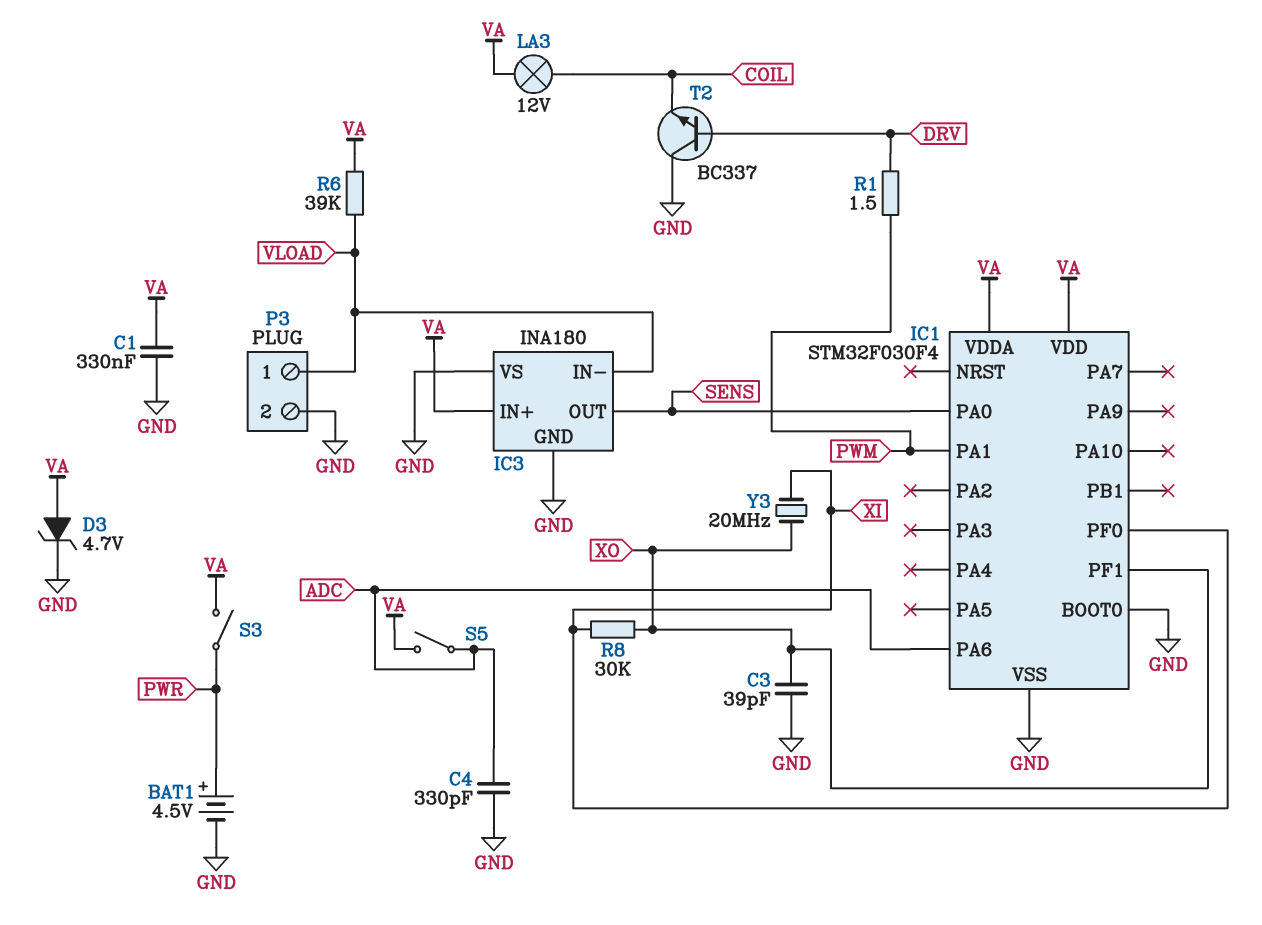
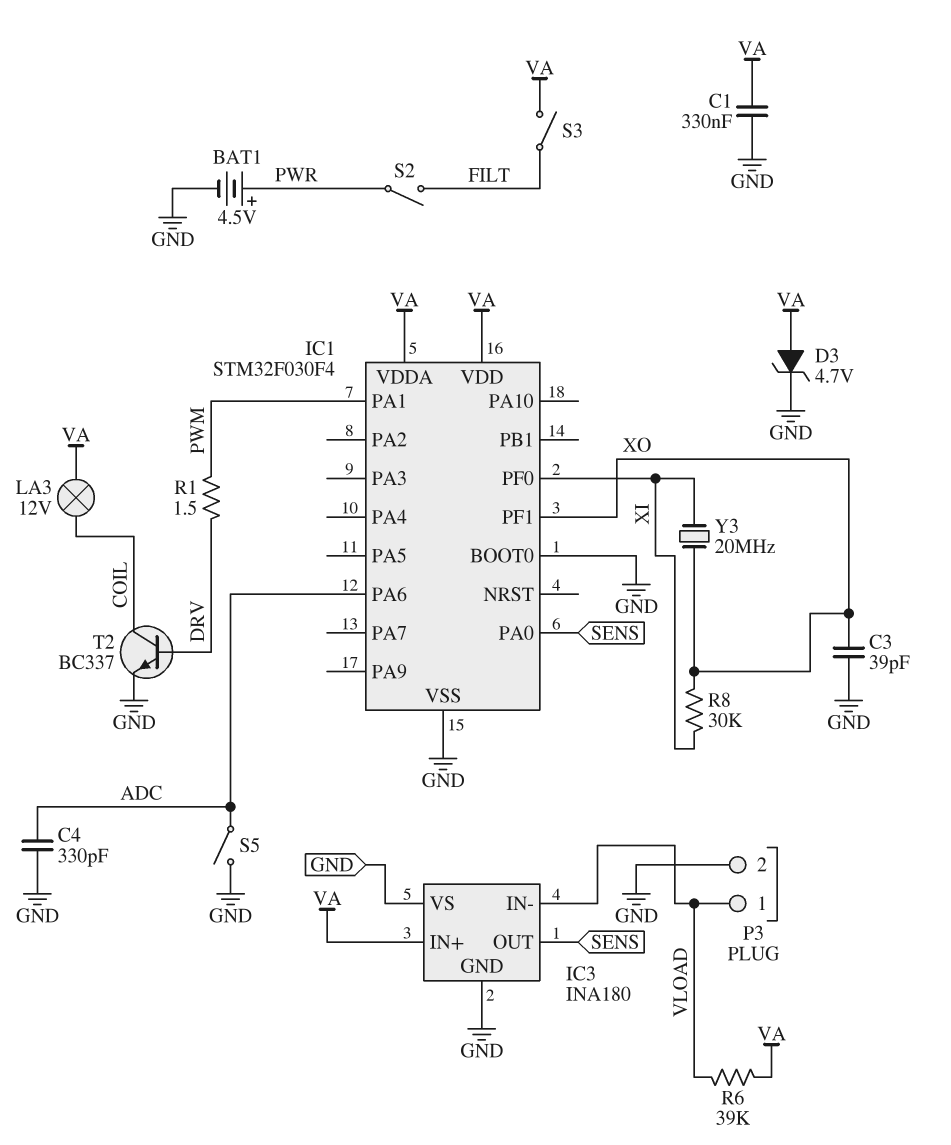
S2: none -> switch (FILT, PWR)
S3: switch (PWR, VA) -> switch (FILT, VA)
S5: switch (ADC, VA) -> switch (ADC, GND)
T2: NPN BC337 (B DRV, C GND, E COIL) -> NPN BC337 (B DRV, C COIL, E GND)

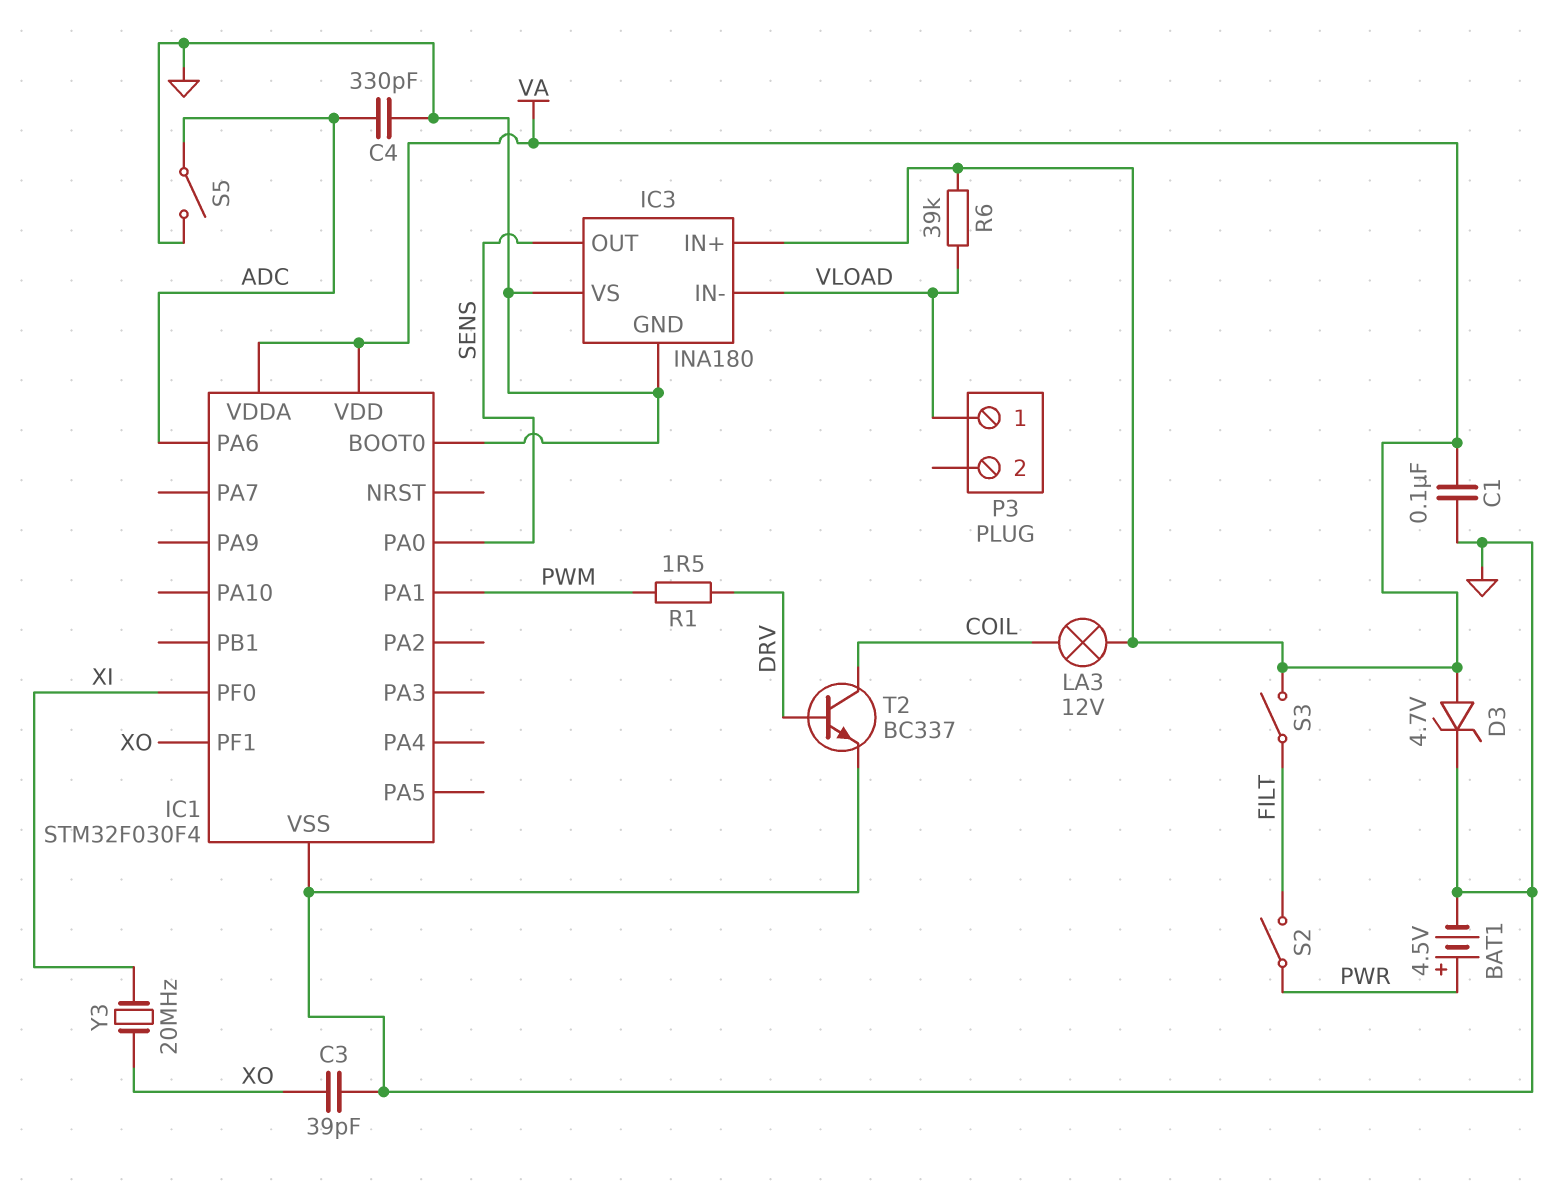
C1: 330nF (GND, VA) -> 100nF (GND, VA)
P3 pin 2: GND -> none
R8: 30k (XI, XO) -> none

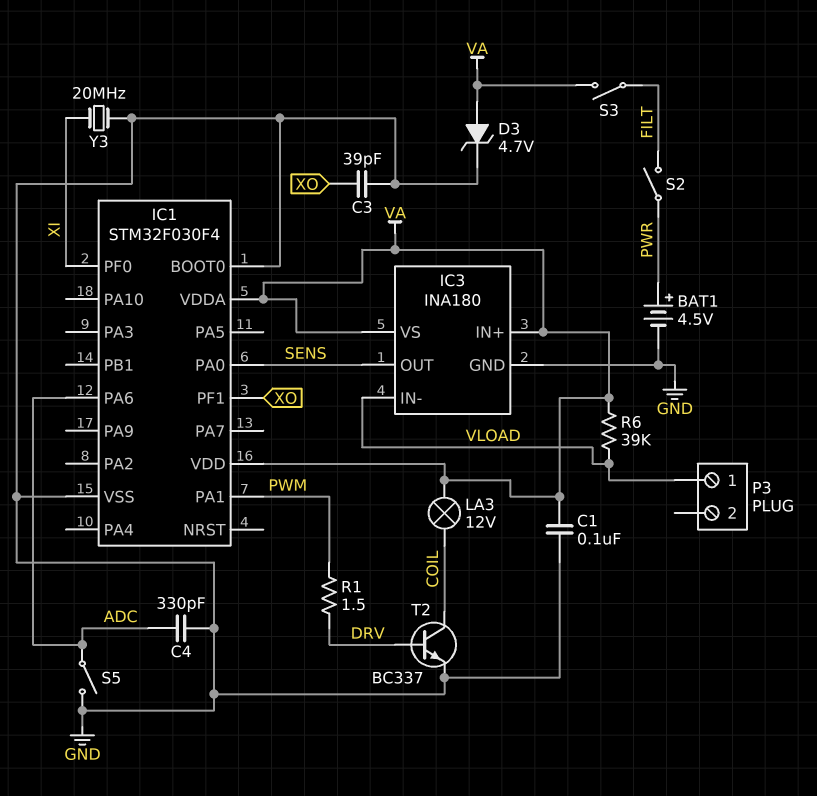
IC3 pin VS: GND -> VA
Y3: 20MHz (XI, XO) -> 20MHz (GND, XI)

